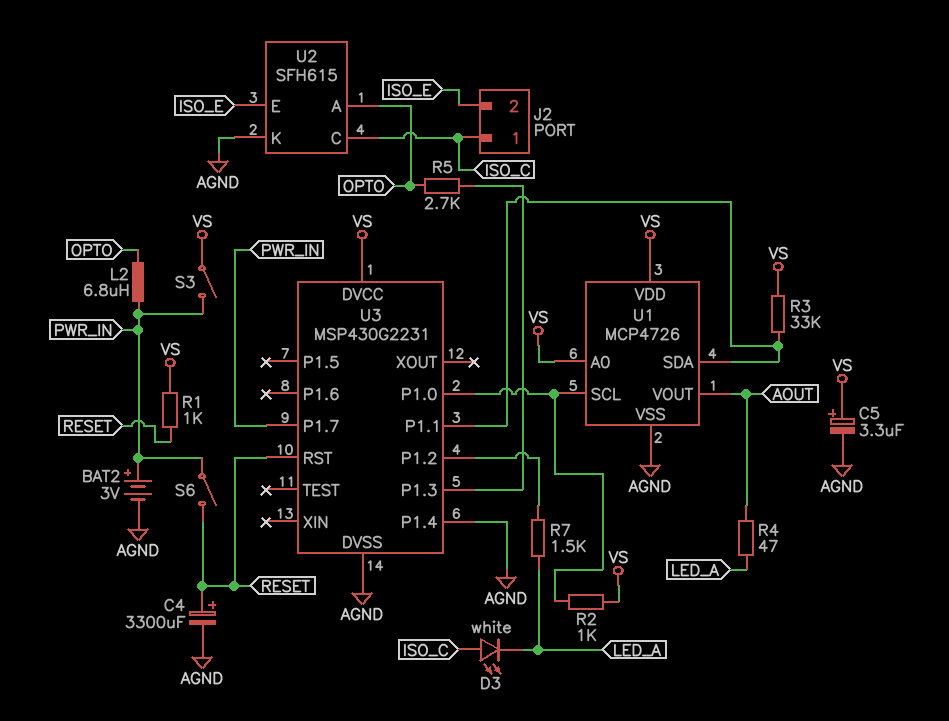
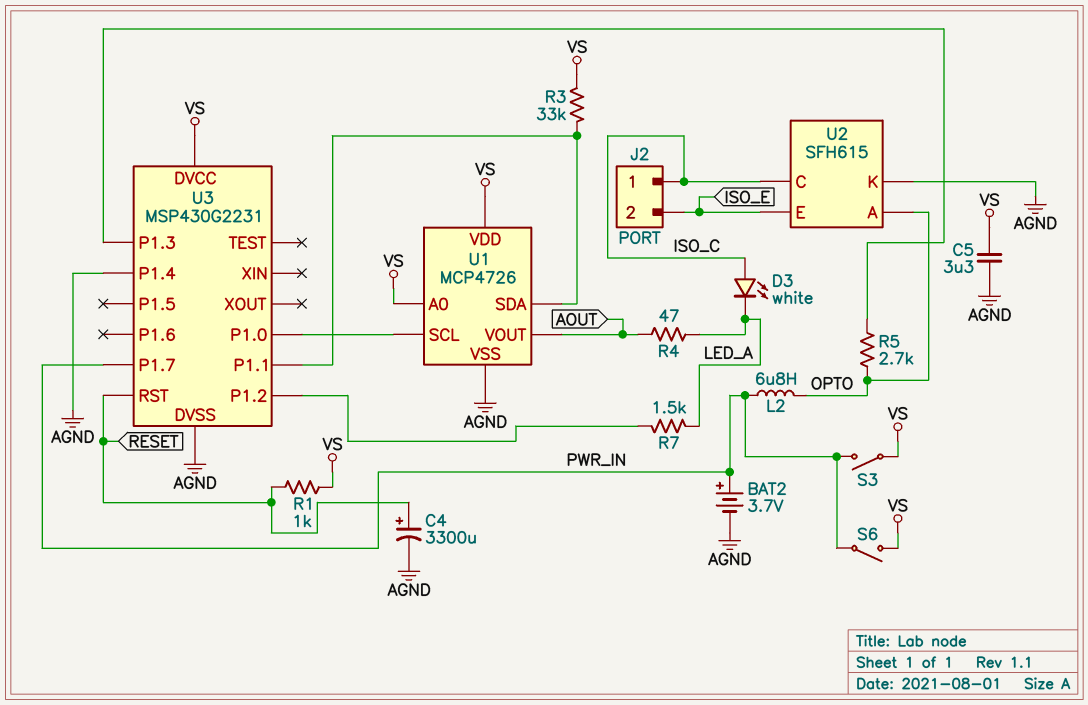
BAT2: 3V (plus PWR_IN, minus AGND) -> 3.7V (plus PWR_IN, minus AGND)
C5: 3.3uF (plus VS, minus AGND) -> 3.3uF (AGND, VS)
R2: 1k (U1/SCL, VS) -> none
S6: switch (PWR_IN, RESET) -> switch (PWR_IN, VS)

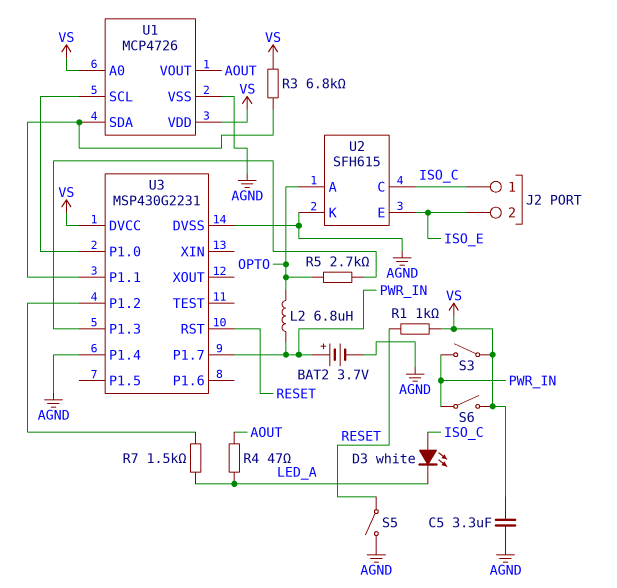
C4: 3300uF (plus RESET, minus AGND) -> none
R3: 33k (U1/SDA, VS) -> 6.8k (U1/SDA, VS)
S5: none -> switch (AGND, RESET)

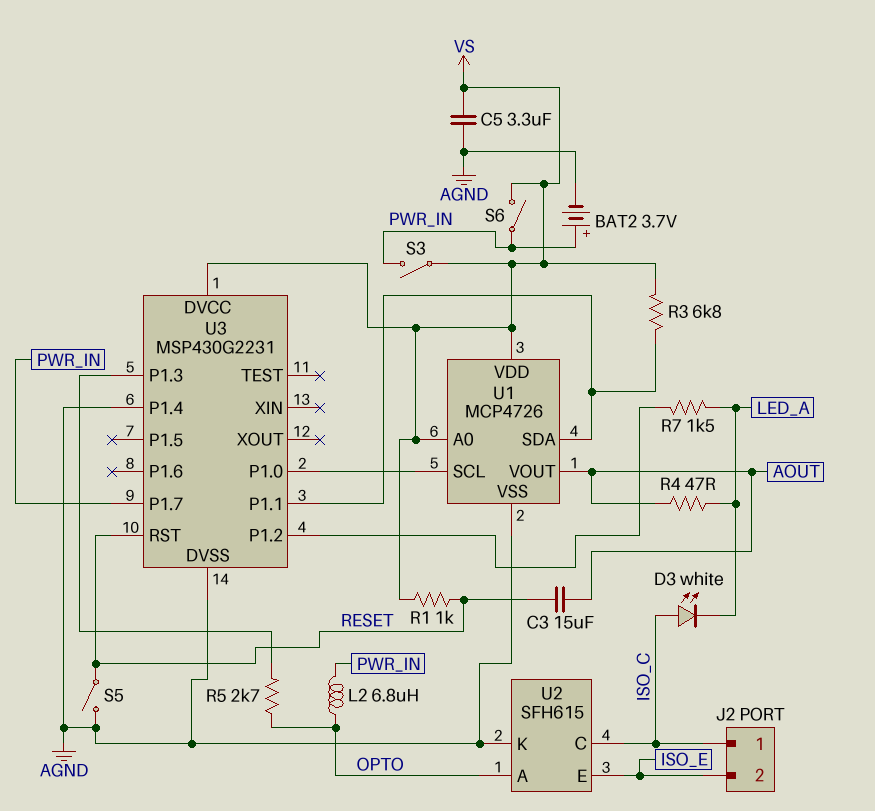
C3: none -> 15uF (AOUT, RESET)

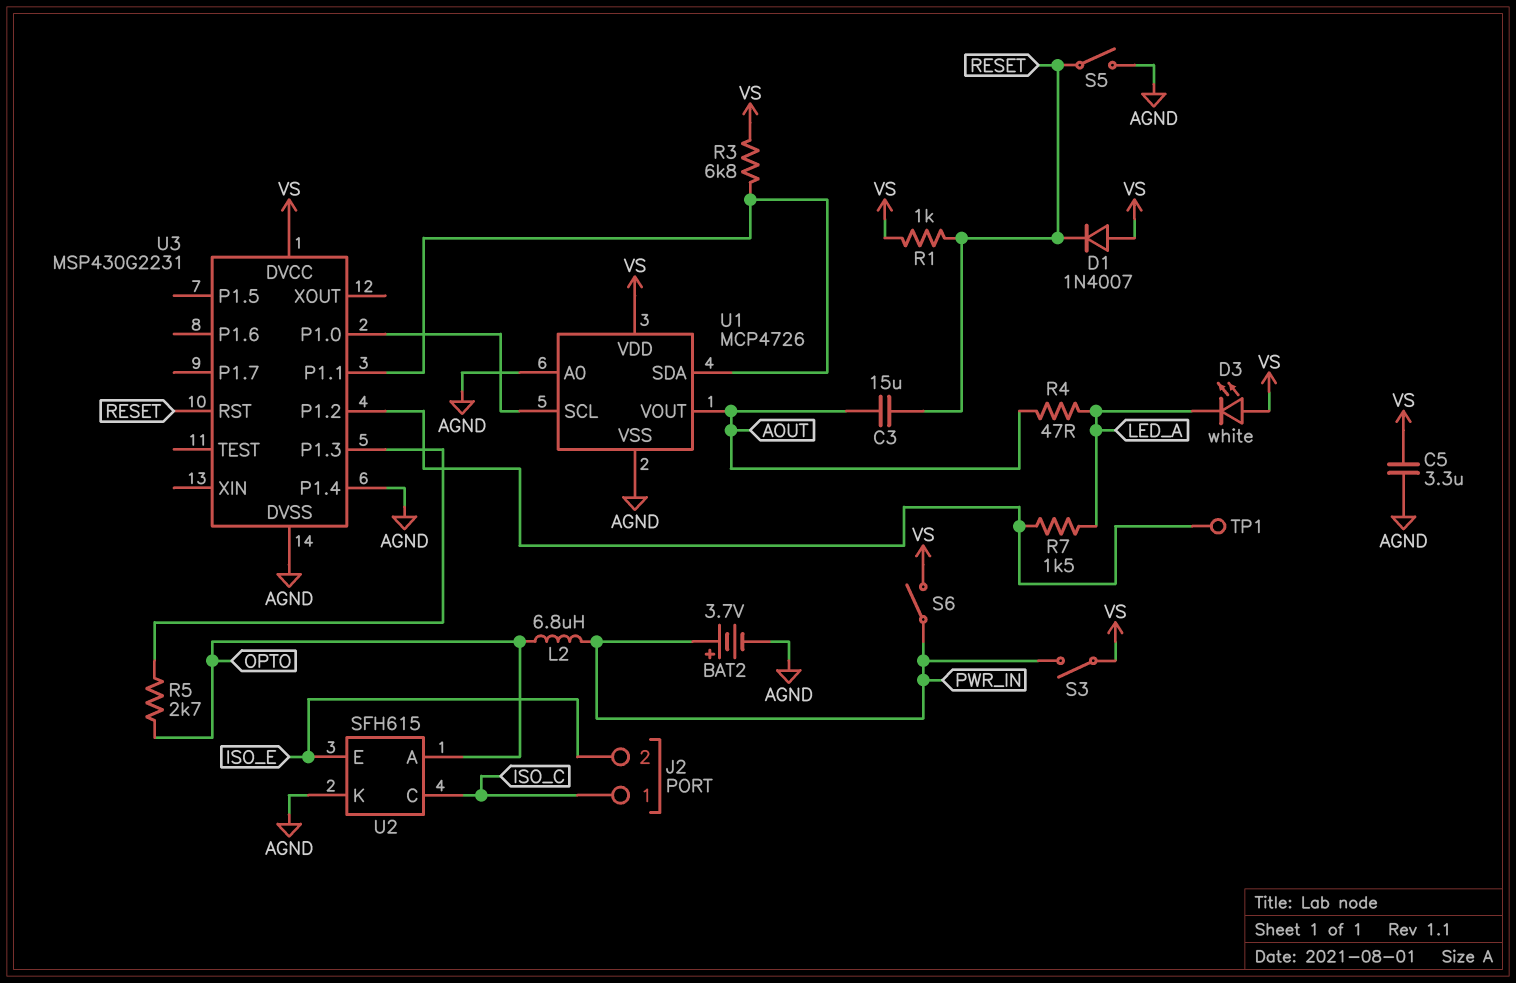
D1: none -> diode 1N4007 (A VS, K RESET)
D3: LED white (A ISO_C, K LED_A) -> LED white (A VS, K LED_A)
TP1: none -> test point (U3/P1.2)
U1 pin A0: VS -> AGND
U3 pin P1.7: PWR_IN -> none

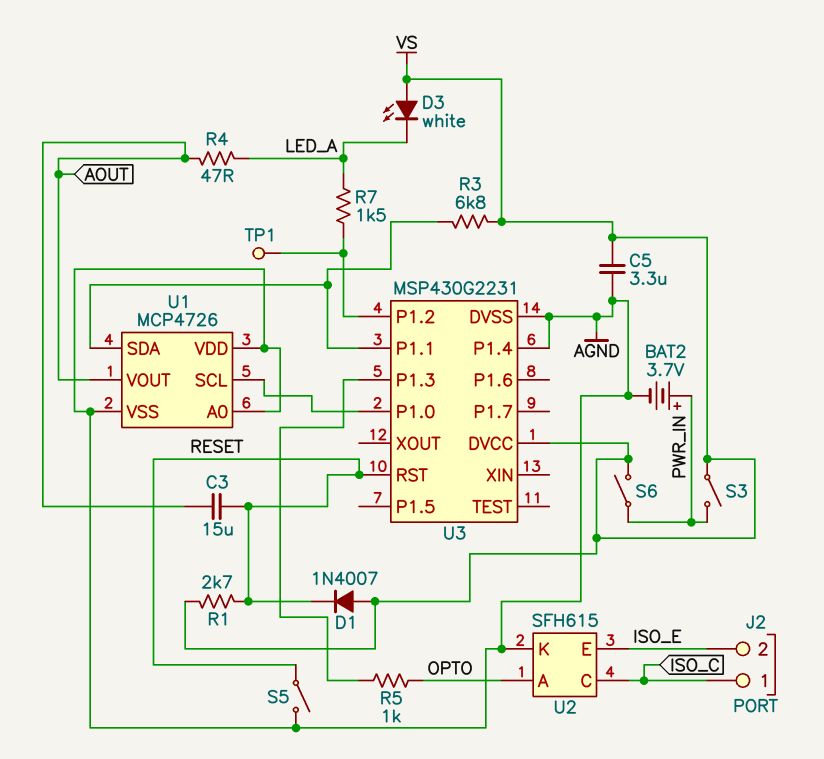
L2: 6.8uH (OPTO, PWR_IN) -> none
R1: 1k (RESET, VS) -> 2.7k (RESET, VS)
R5: 2.7k (OPTO, U3/P1.3) -> 1k (OPTO, U3/P1.3)
U1 pin VDD: VS -> AGND

